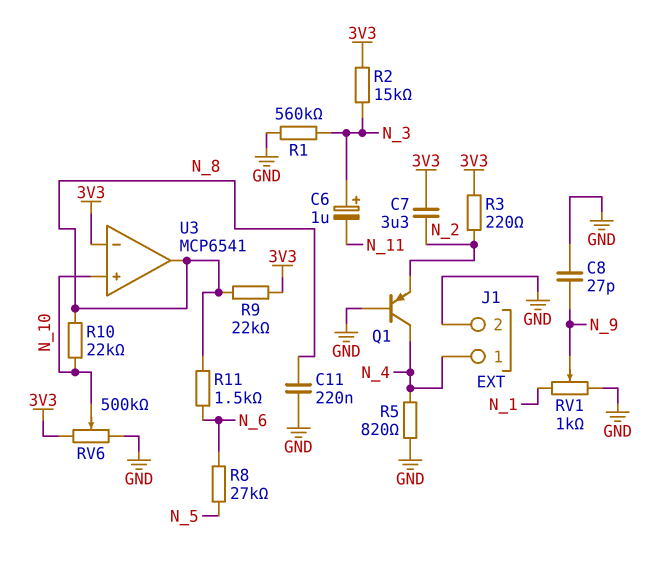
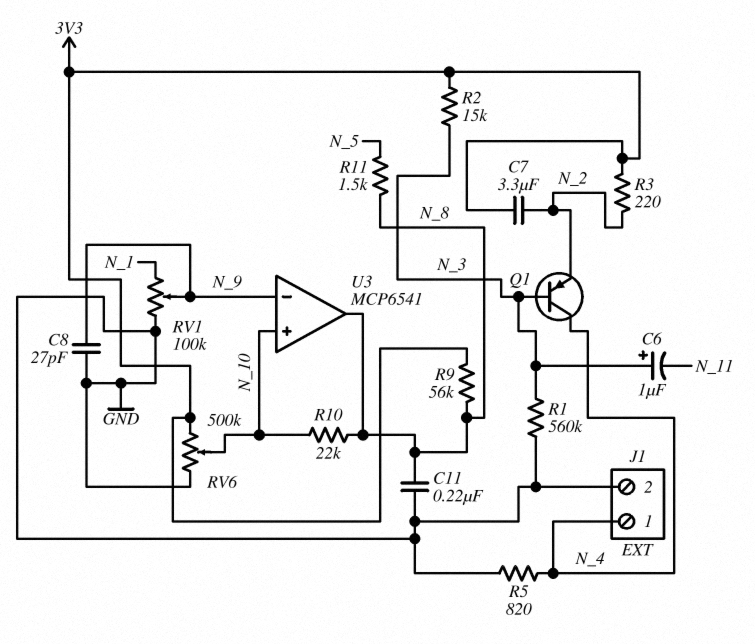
Q1: PNP (B GND, C N_4, E N_2) -> PNP (B N_3, C N_4, E N_2)
R8: 27k (N_5, N_6) -> none
R9: 22k (3V3, N_8) -> 56k (3V3, N_8)
R11: 1.5k (N_6, N_8) -> 1.5k (N_5, N_8)
RV1: 1k (GND, N_1, wiper N_9) -> 100k (GND, N_1, wiper N_9)
U3 pin in-: 3V3 -> N_9

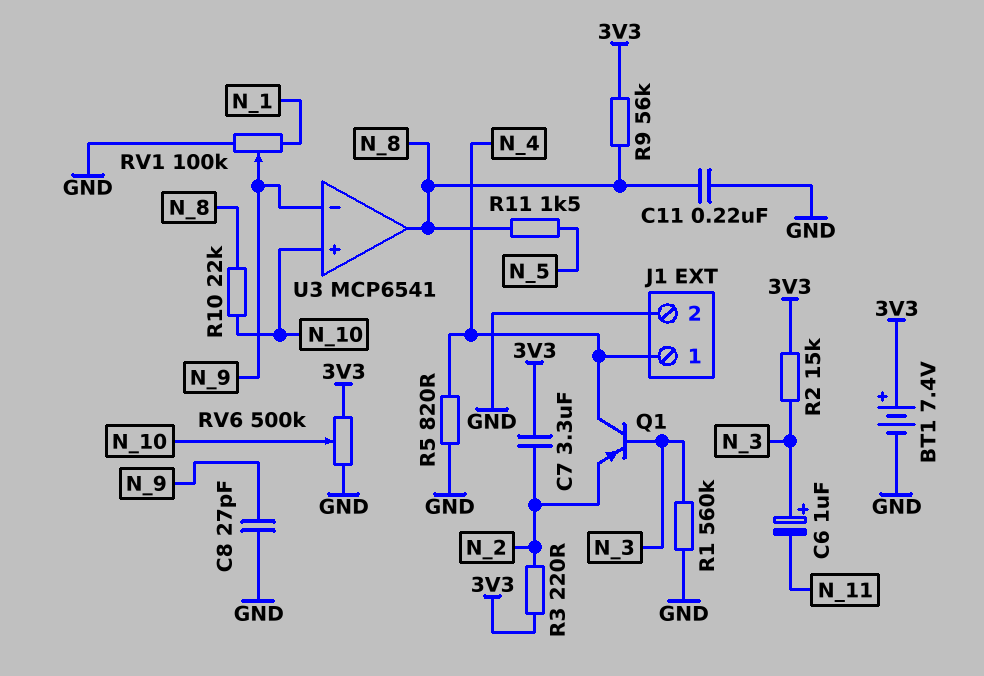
BT1: none -> 7.4V (plus 3V3, minus GND)

